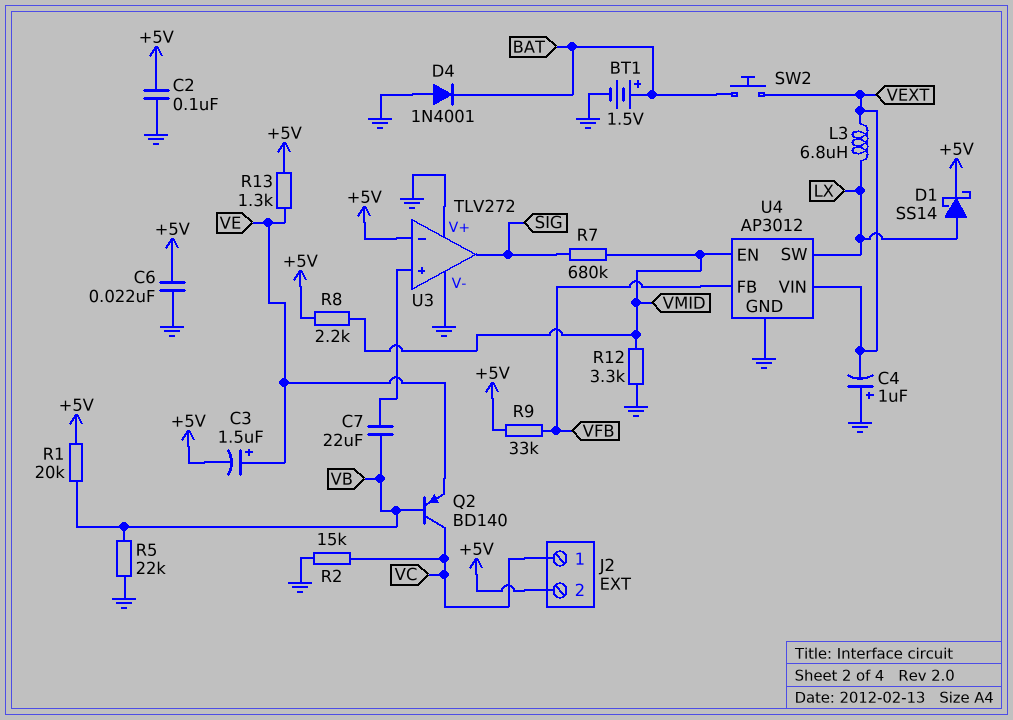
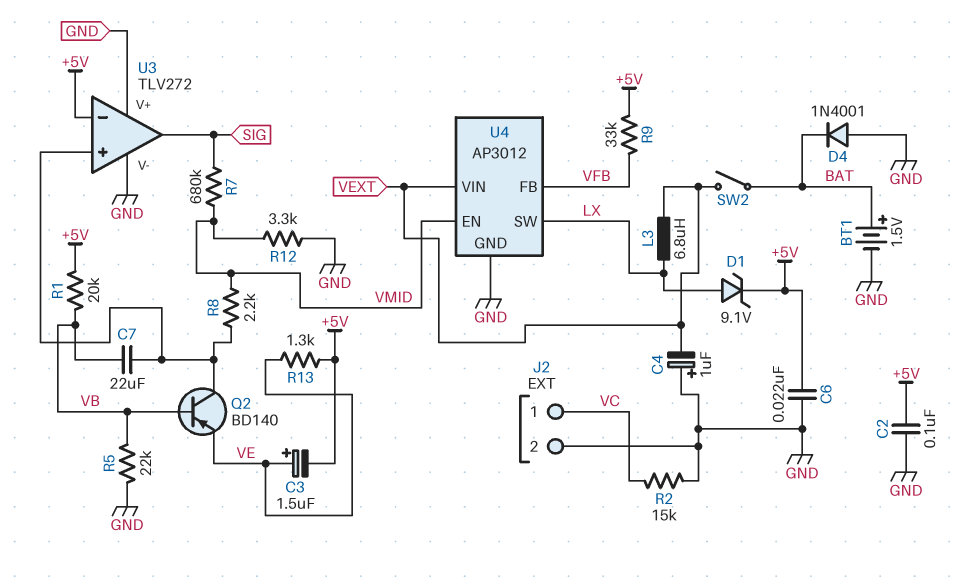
D1: schottky SS14 (A LX, K +5V) -> zener 9.1V (A LX, K +5V)
J2 pin 2: +5V -> GND
Q2: PNP BD140 (B VB, C VC, E VE) -> PNP BD140 (B VB, C U3/in+, E VE)
R8: 2.2k (+5V, VMID) -> 2.2k (U3/in+, VMID)
SW2: button (BAT, VEXT) -> switch (BAT, VEXT)

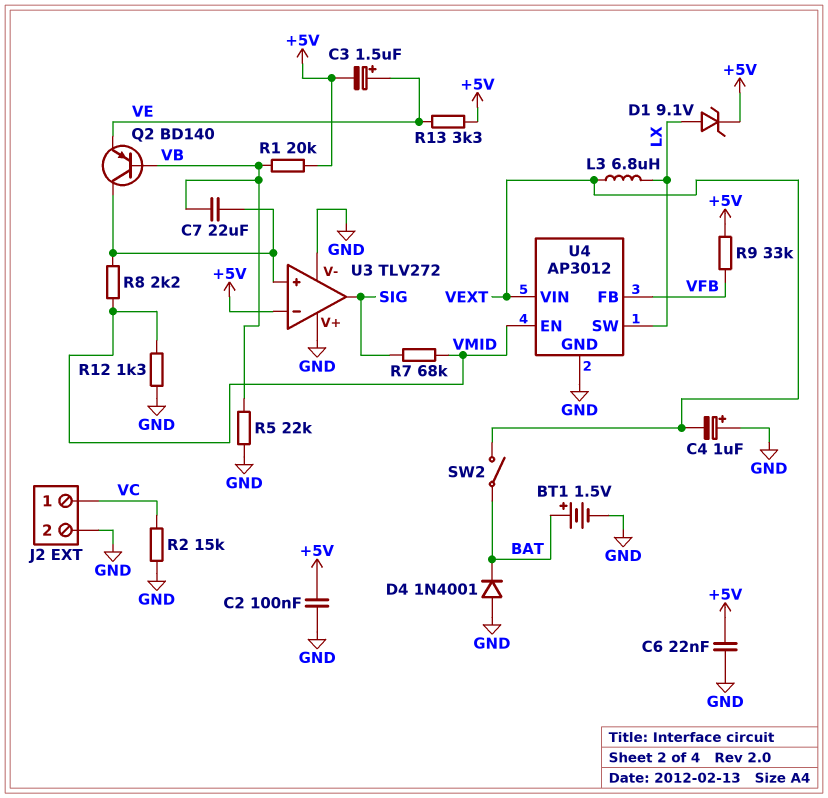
R7: 680k (SIG, VMID) -> 68k (SIG, VMID)
R12: 3.3k (GND, VMID) -> 1.3k (GND, VMID)
R13: 1.3k (+5V, VE) -> 3.3k (+5V, VE)

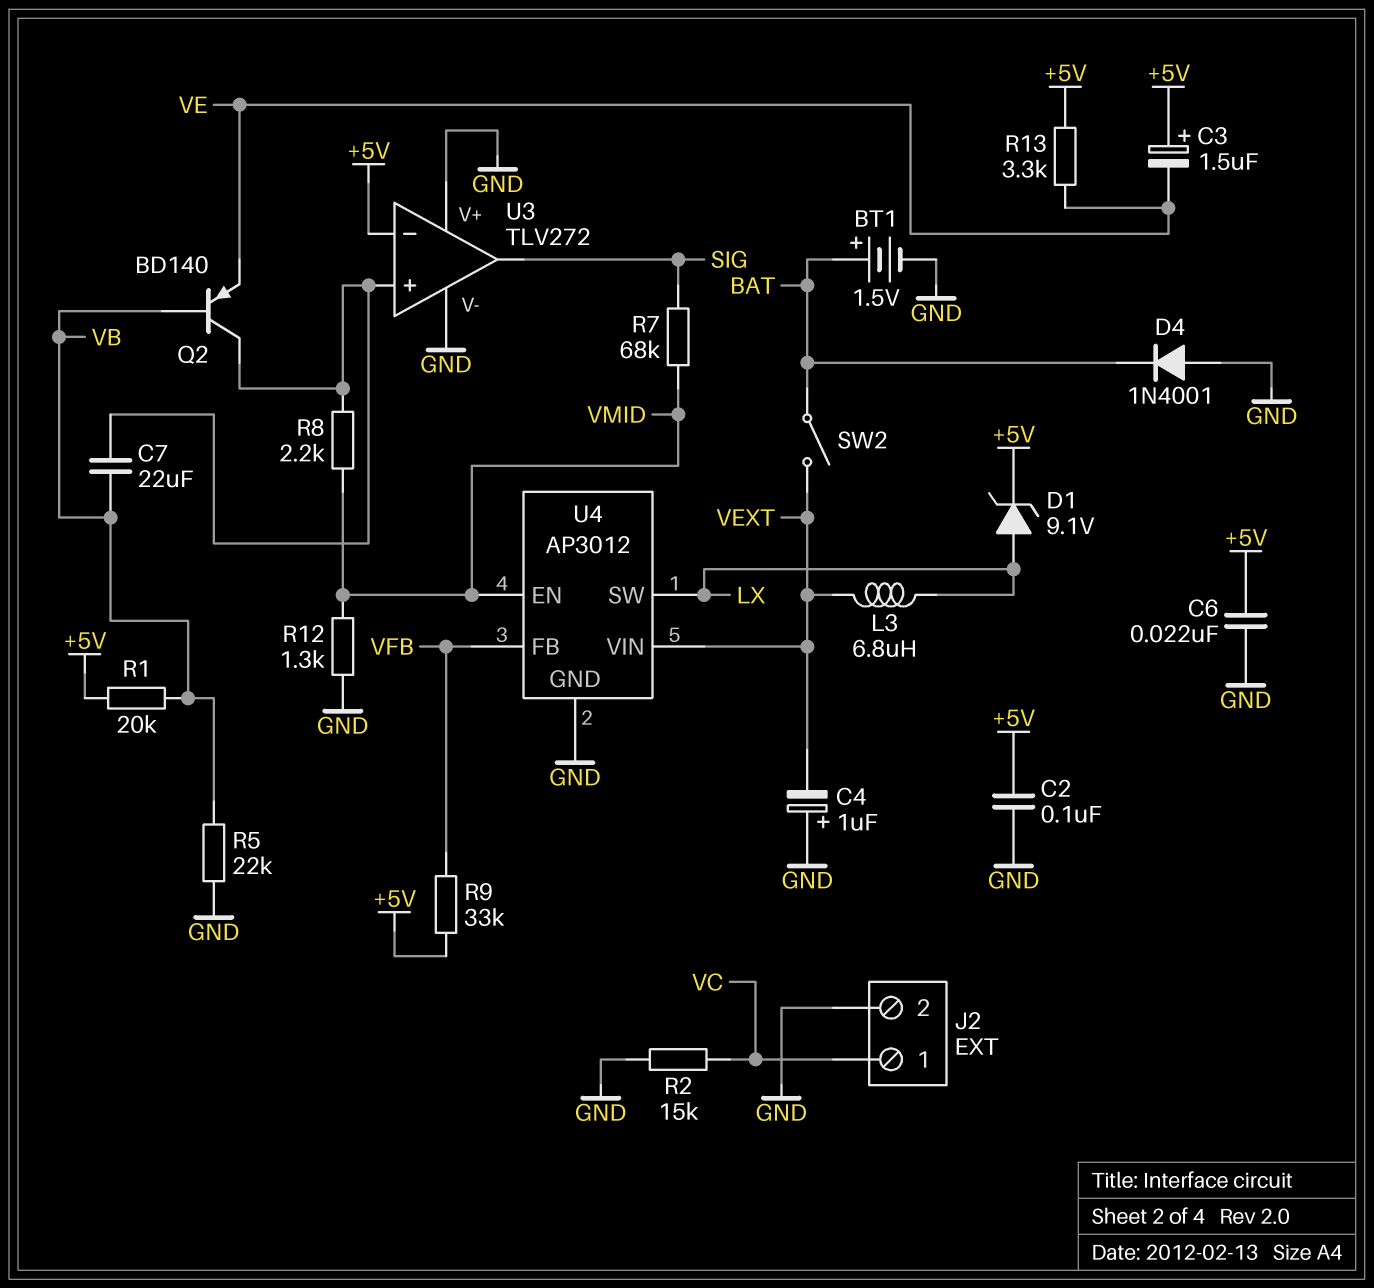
C3: 1.5uF (plus VE, minus +5V) -> 1.5uF (plus +5V, minus VE)

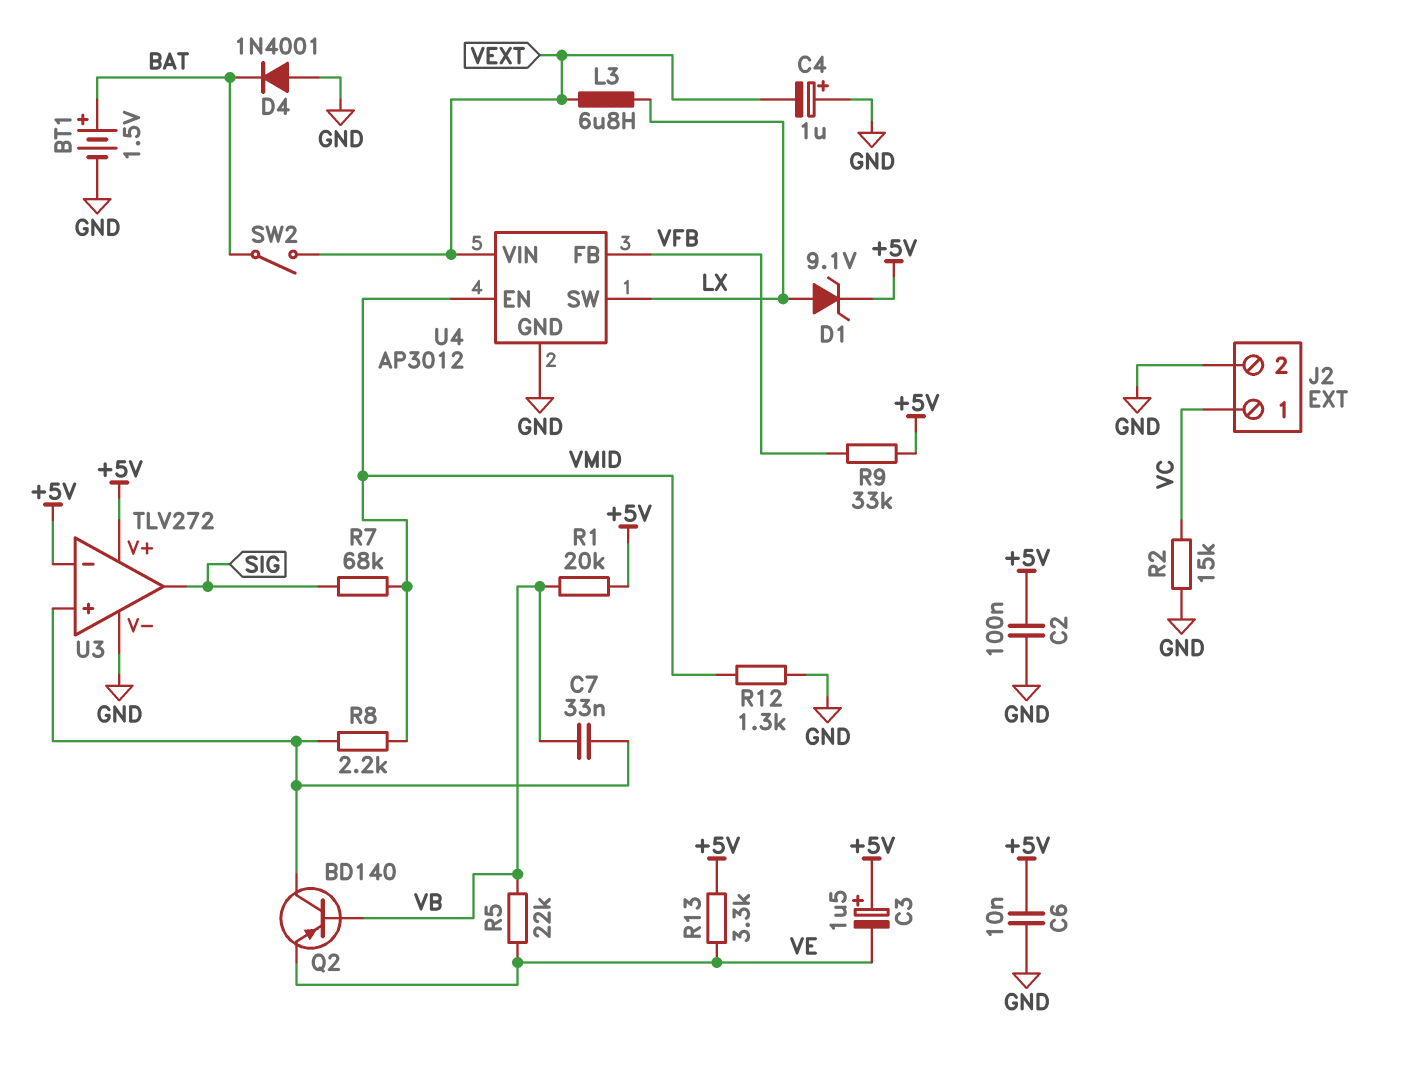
C6: 22nF (+5V, GND) -> 10nF (+5V, GND)
C7: 22uF (U3/in+, VB) -> 33nF (U3/in+, VB)
R5: 22k (GND, VB) -> 22k (VB, VE)
U3 pin V+: GND -> +5V

